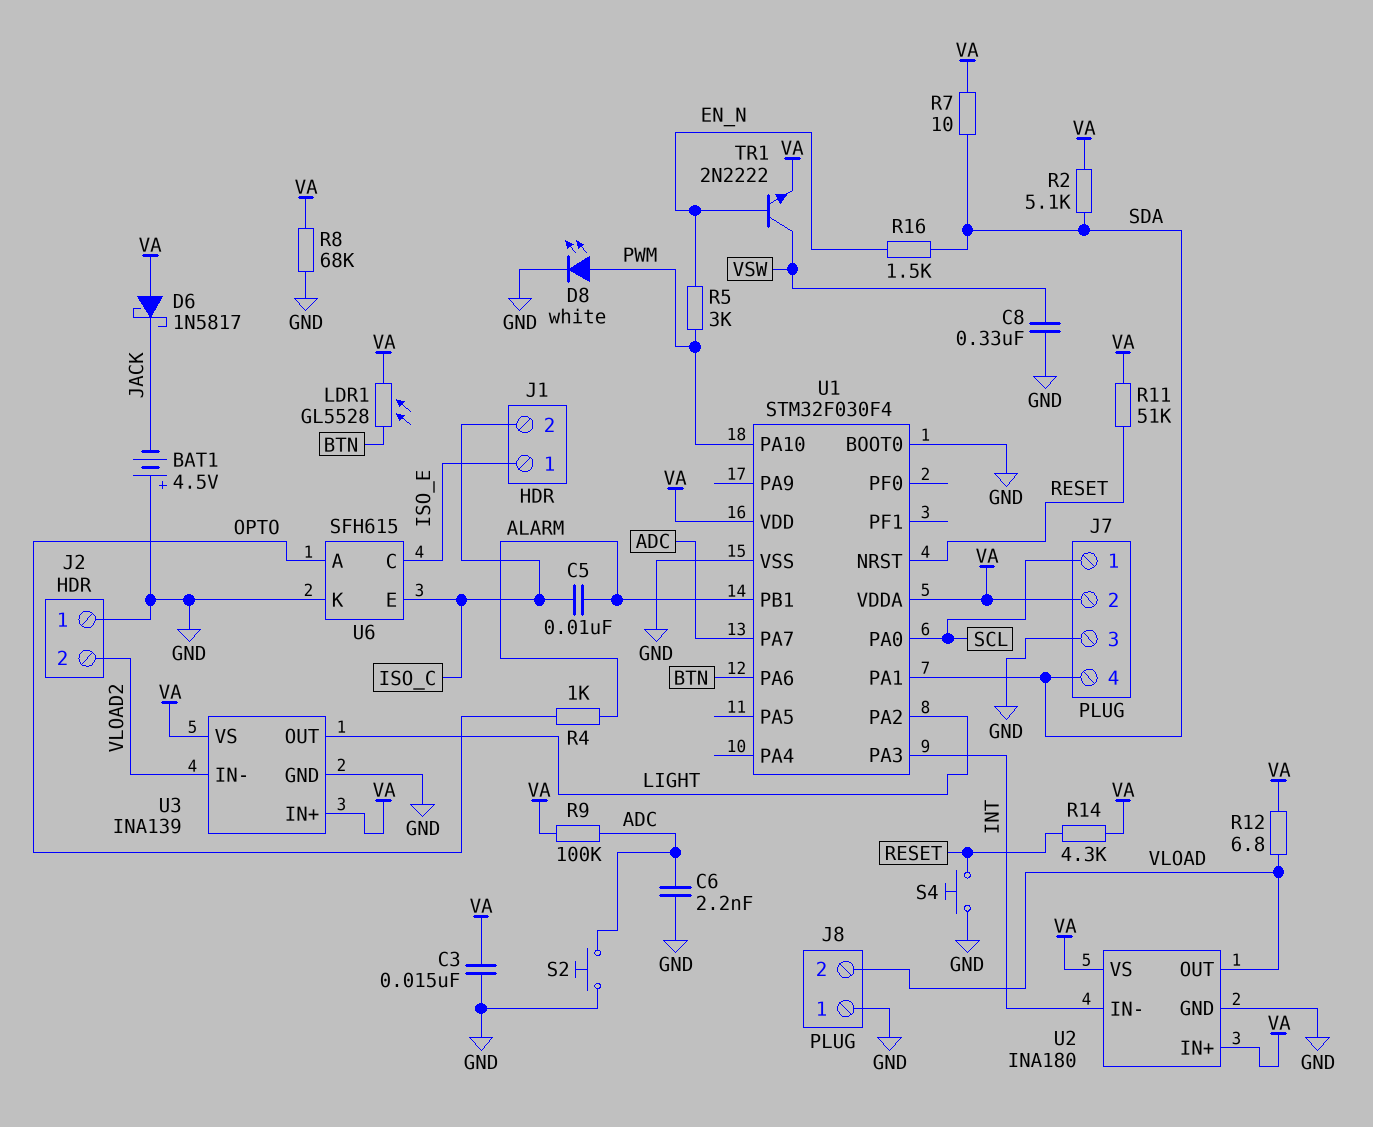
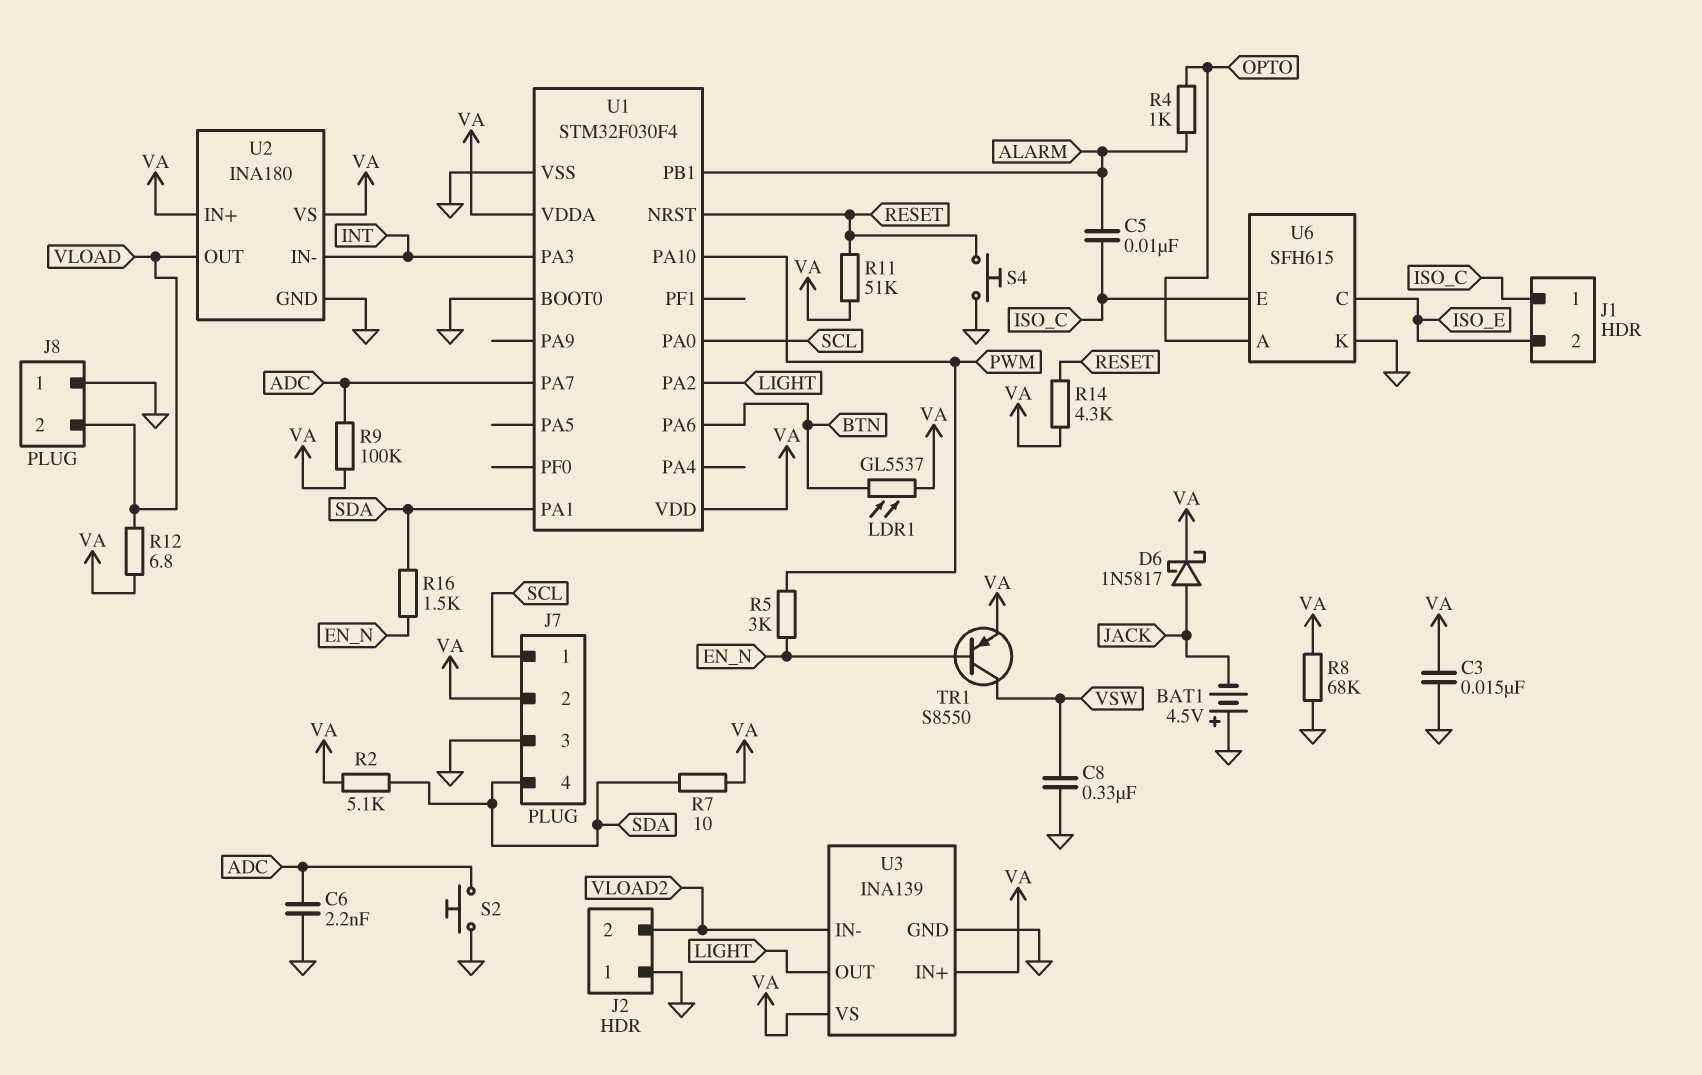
D6: schottky 1N5817 (A VA, K JACK) -> schottky 1N5817 (A JACK, K VA)
D8: LED white (A PWM, K GND) -> none
J1 pin 1: ISO_E -> ISO_C
J1 pin 2: ISO_C -> ISO_E
LDR1: GL5528 (BTN, VA) -> GL5537 (BTN, VA)
TR1: NPN 2N2222 (B EN_N, C VSW, E VA) -> PNP S8550 (B EN_N, C VSW, E VA)

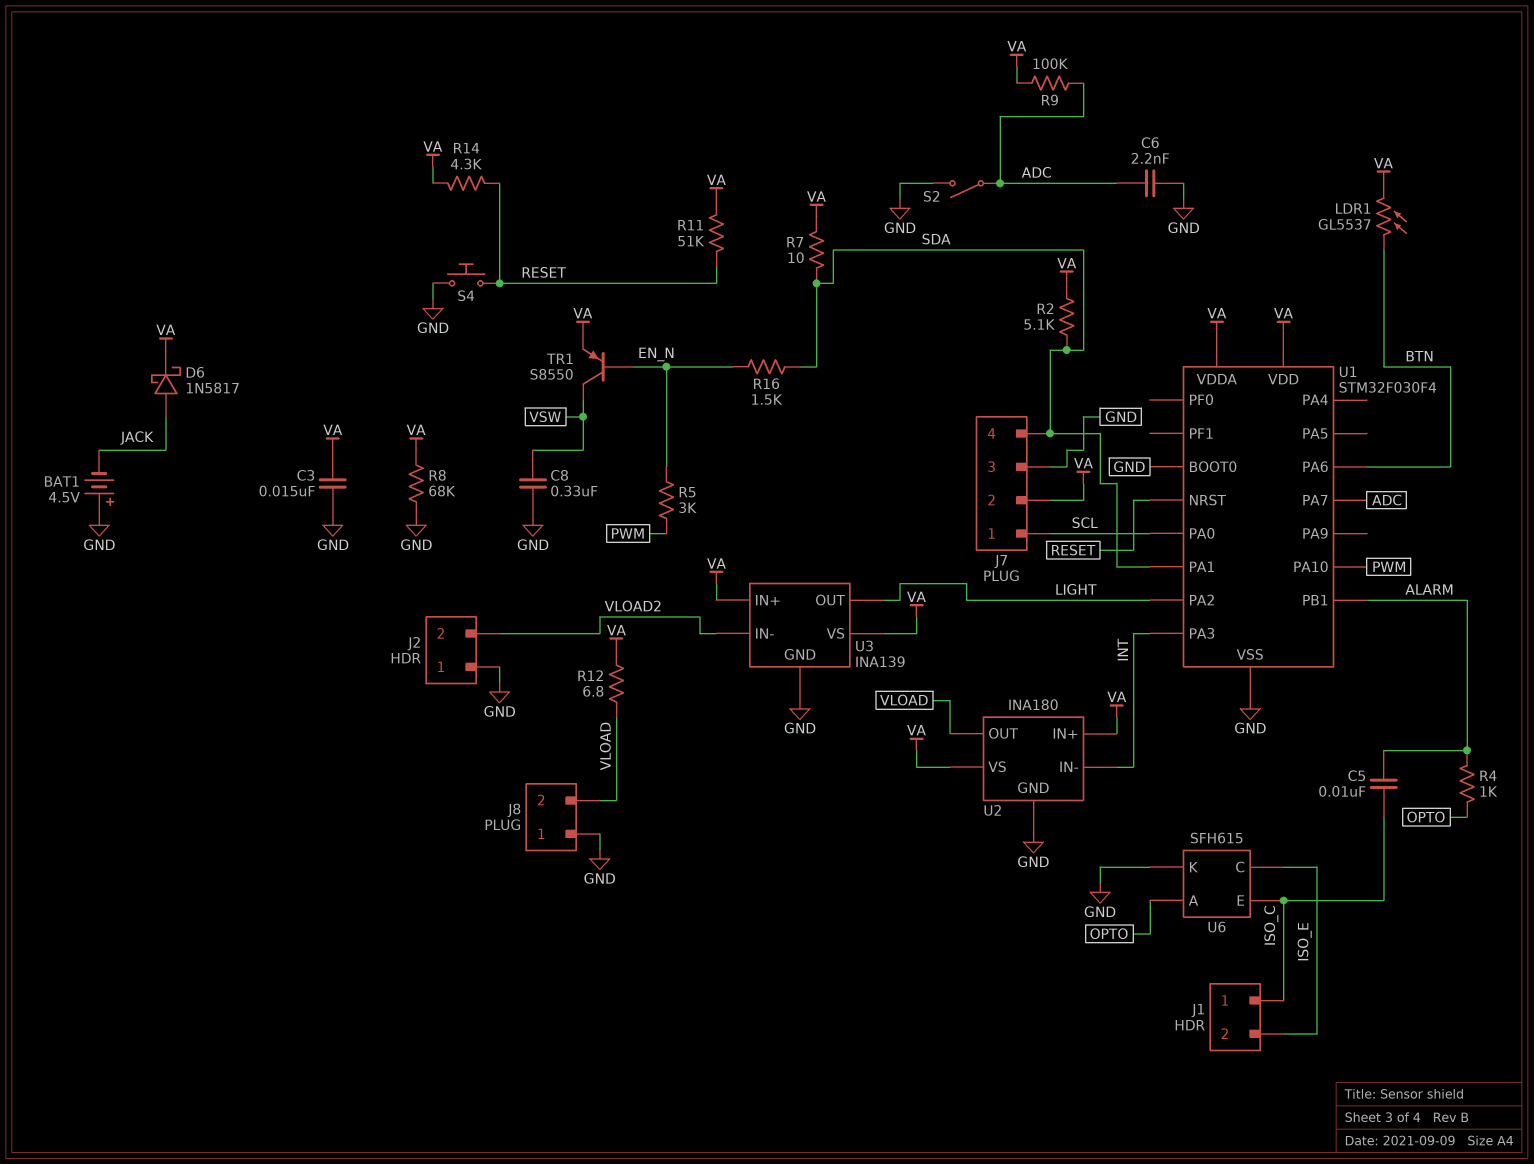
S2: button (ADC, GND) -> switch (ADC, GND)

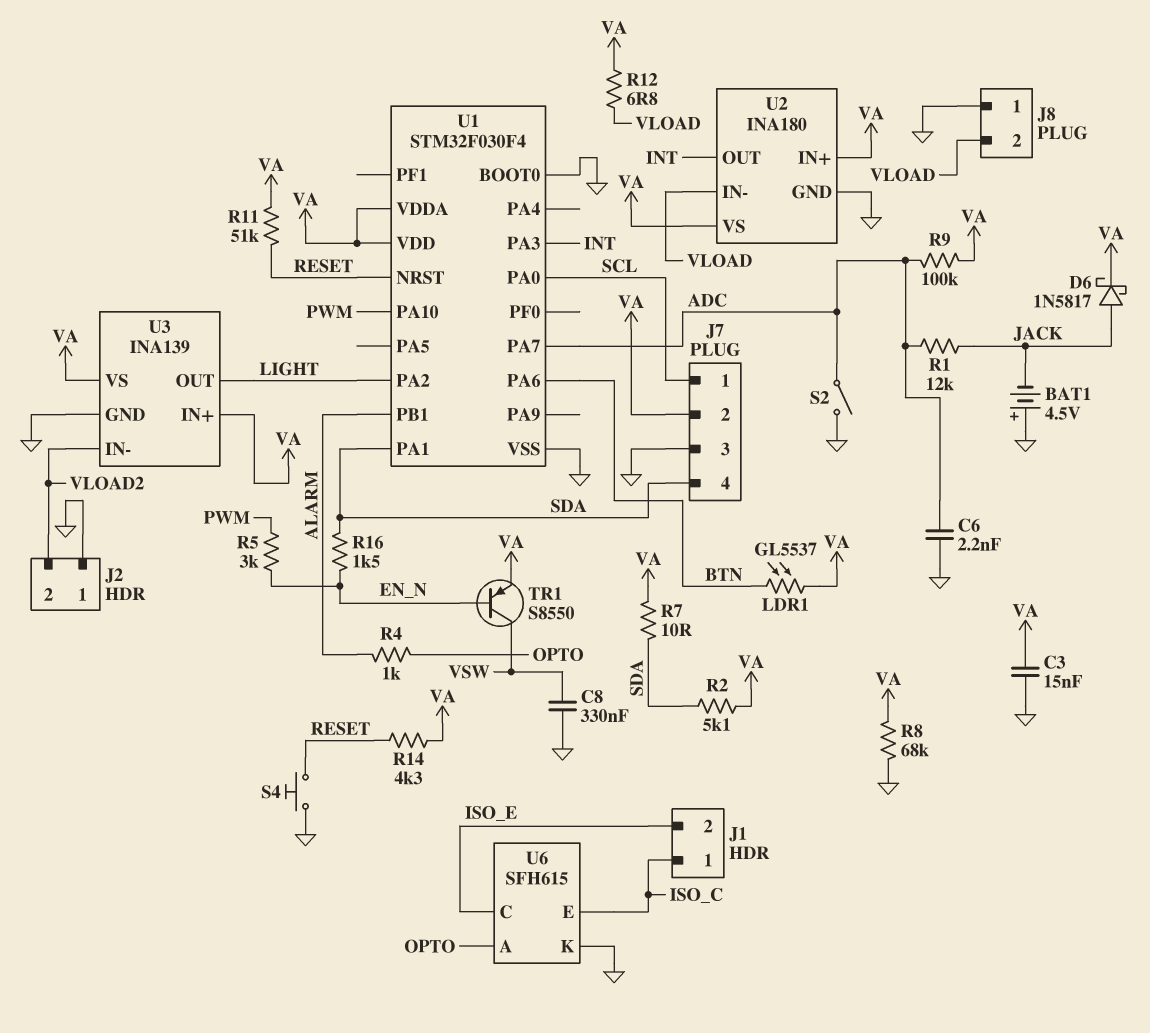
C5: 10nF (ALARM, ISO_C) -> none
R1: none -> 12k (ADC, JACK)
U2 pin IN-: INT -> VLOAD
U2 pin OUT: VLOAD -> INT

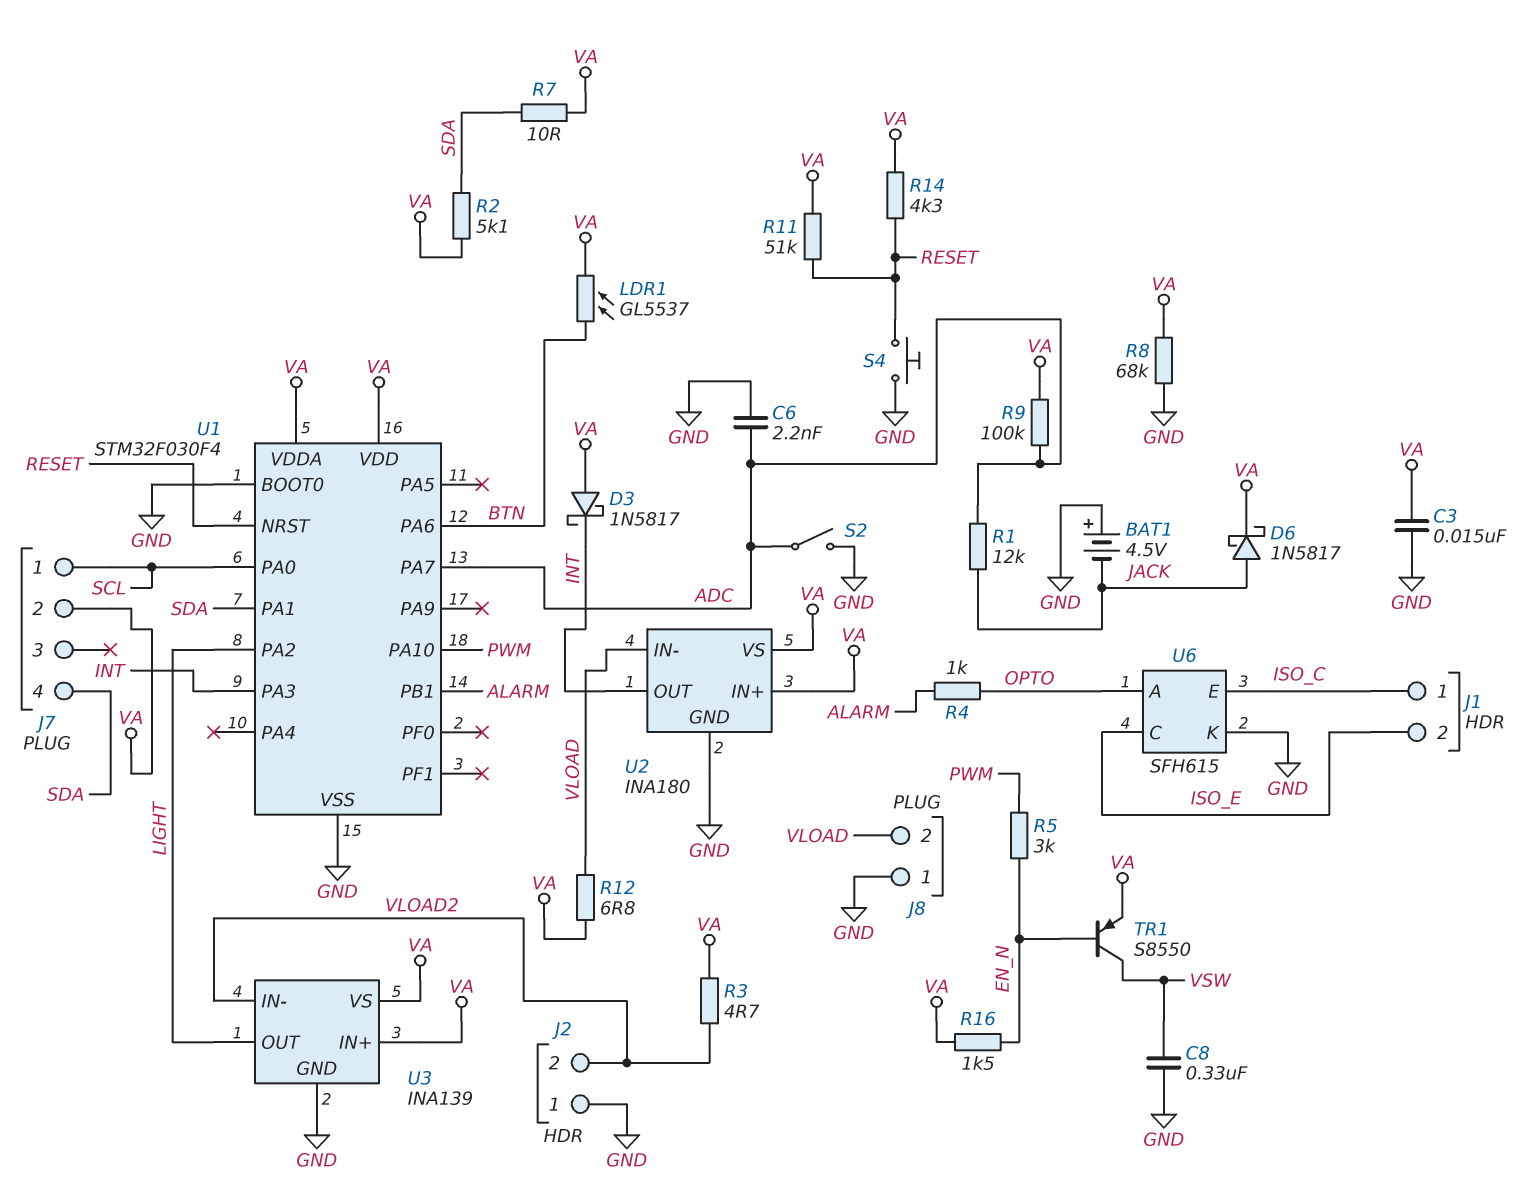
D3: none -> schottky 1N5817 (A VA, K INT)
J7 pin 3: GND -> none
R3: none -> 4.7 (VA, VLOAD2)
R16: 1.5k (EN_N, SDA) -> 1.5k (EN_N, VA)

